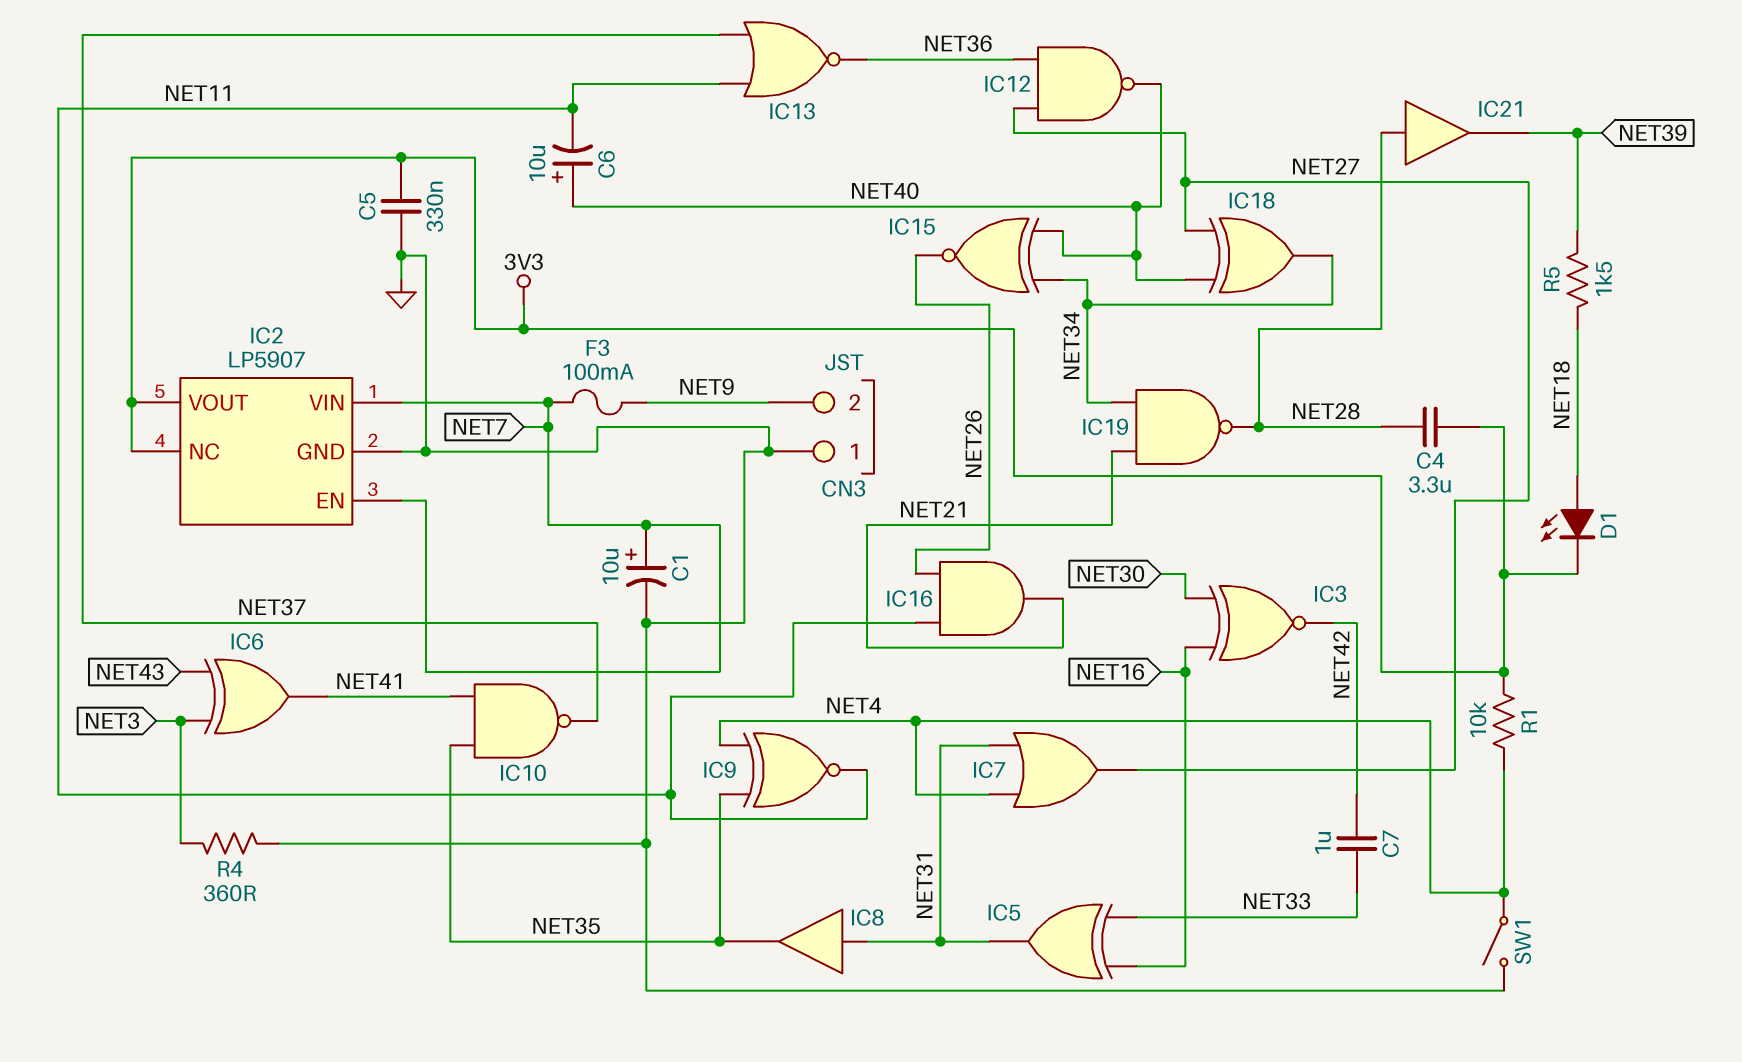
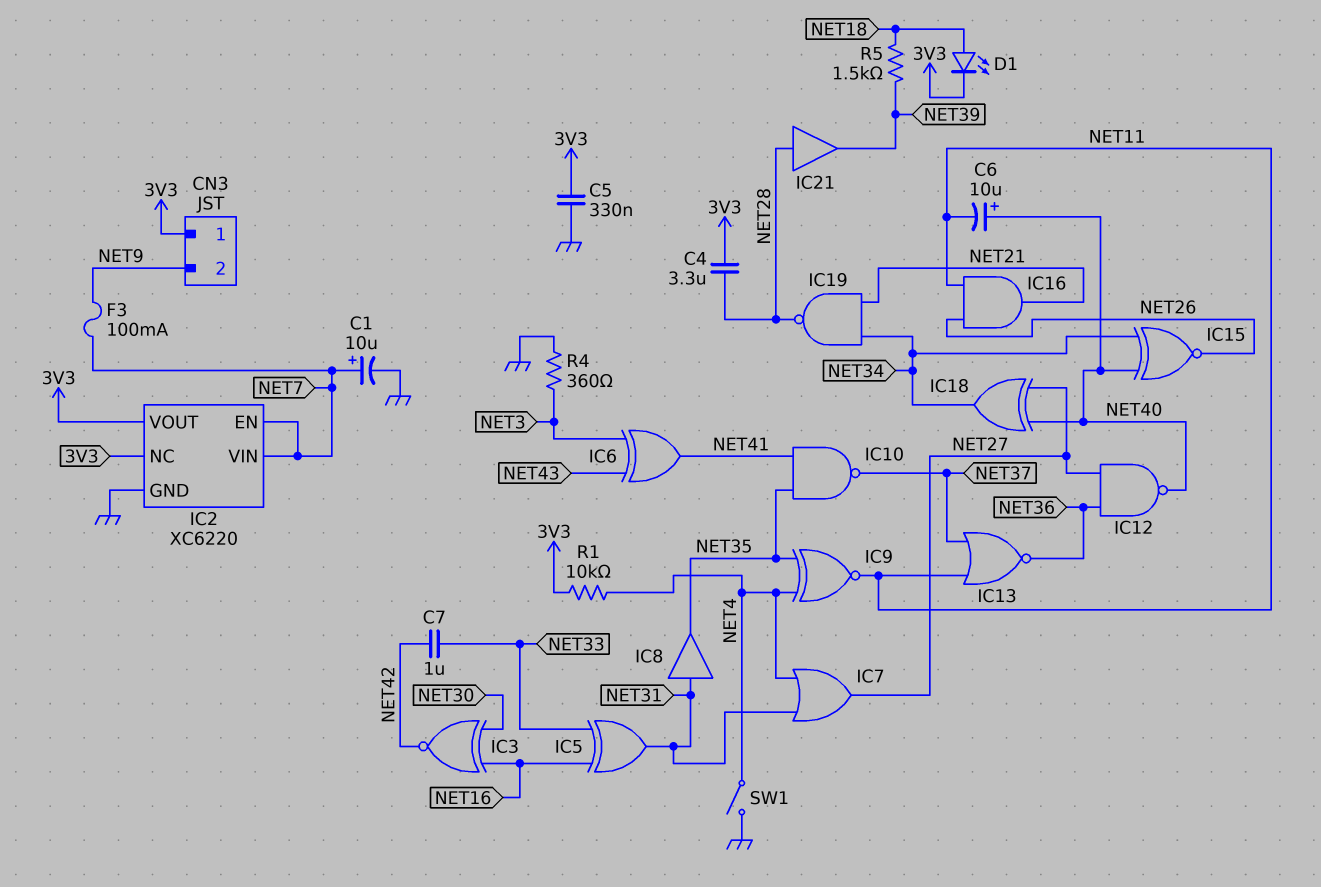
CN3 pin 1: GND -> 3V3
IC2: LP5907 -> XC6220

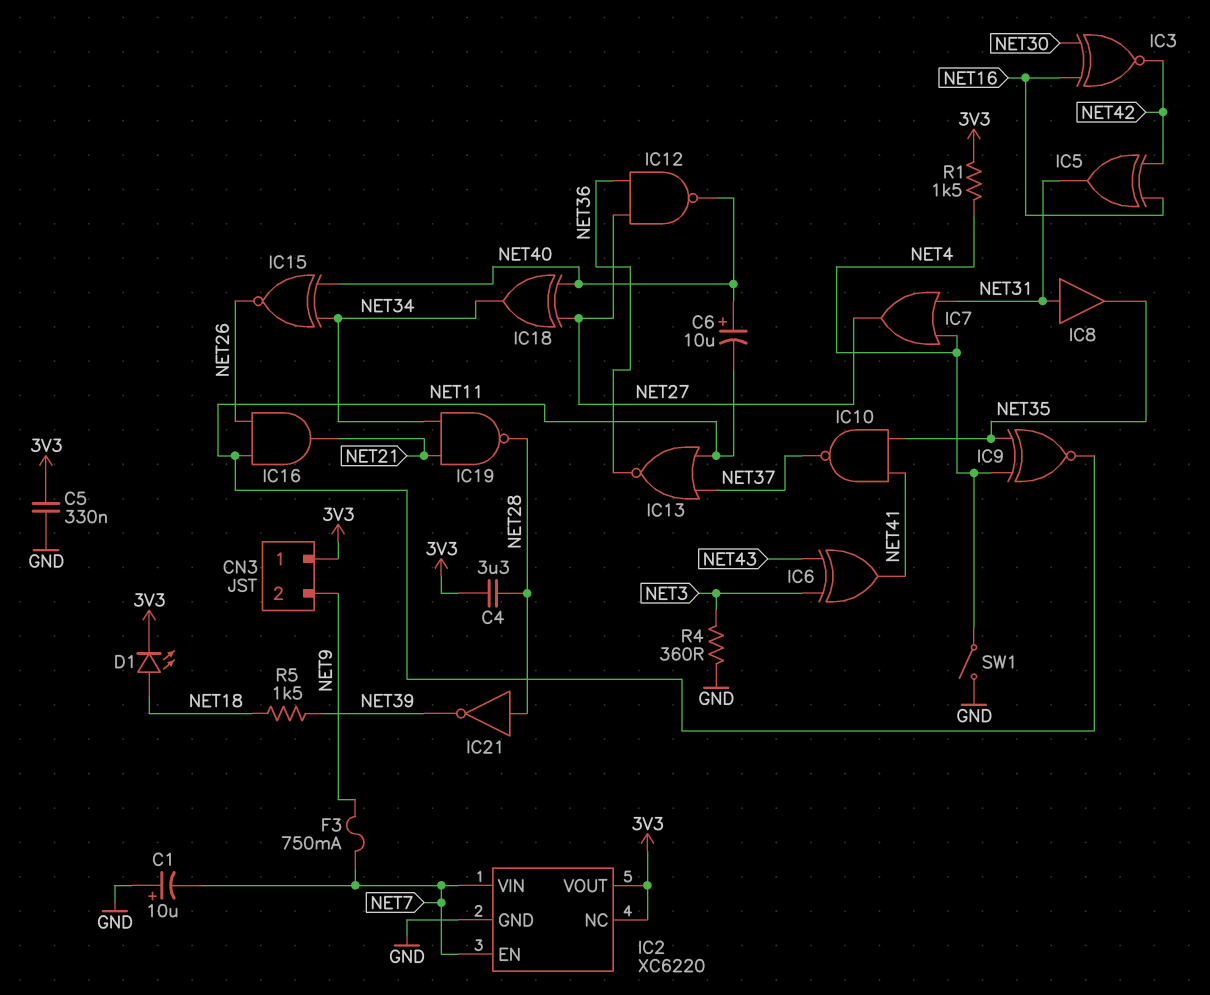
C1: 10uF (plus NET7, minus GND) -> 10uF (plus GND, minus NET7)
C7: 1uF (NET33, NET42) -> none
F3: 100mA (NET7, NET9) -> 750mA (NET7, NET9)
IC5: XOR (in NET16, in NET33, out NET31) -> XOR (in NET16, in NET42, out NET31)
IC21: buffer (in NET28, out NET39) -> NOT (in NET28, out NET39)
R1: 10k (3V3, NET4) -> 1.5k (3V3, NET4)

